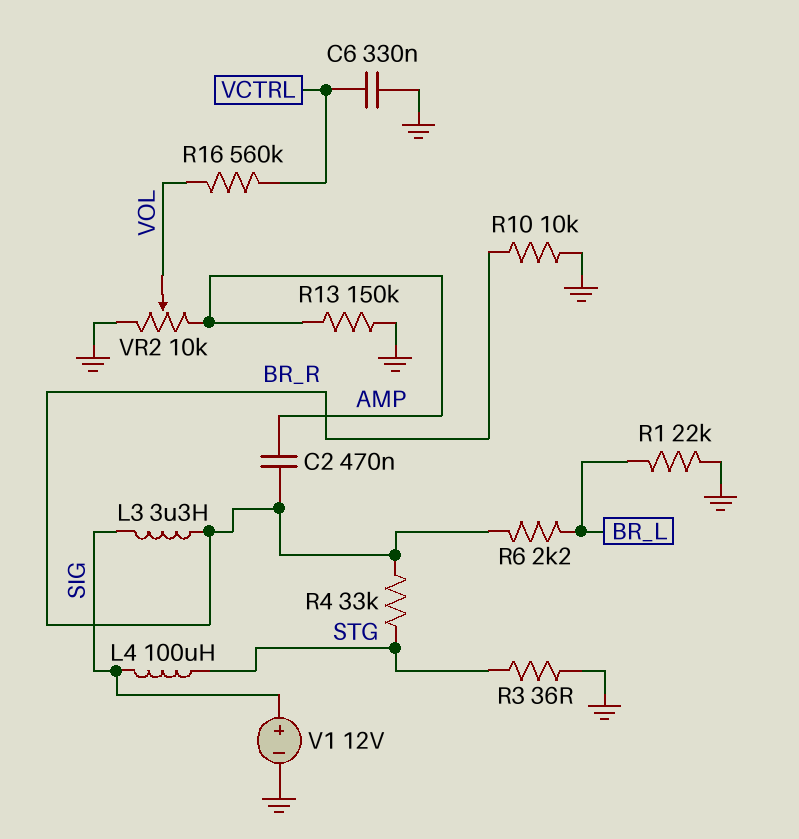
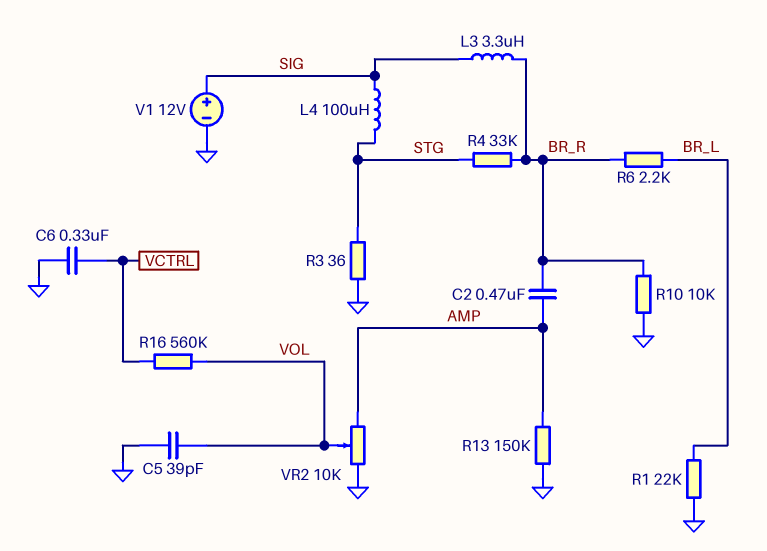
C5: none -> 39pF (GND, VOL)

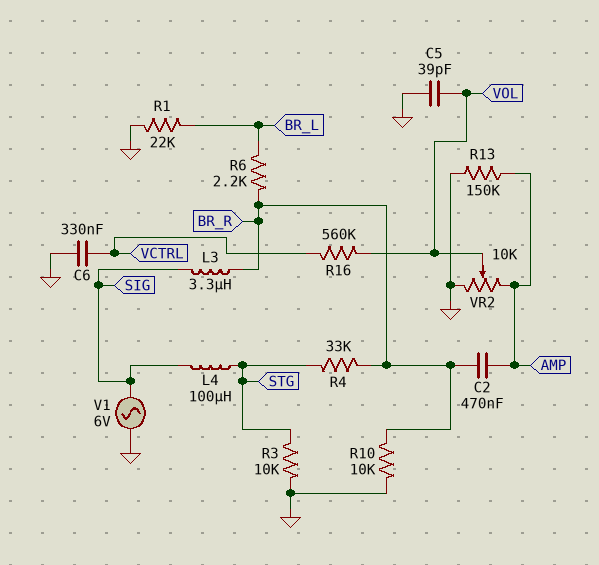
R3: 36 (GND, STG) -> 10k (GND, STG)
V1: 12V (plus SIG, minus GND) -> AC 6V (GND, SIG)

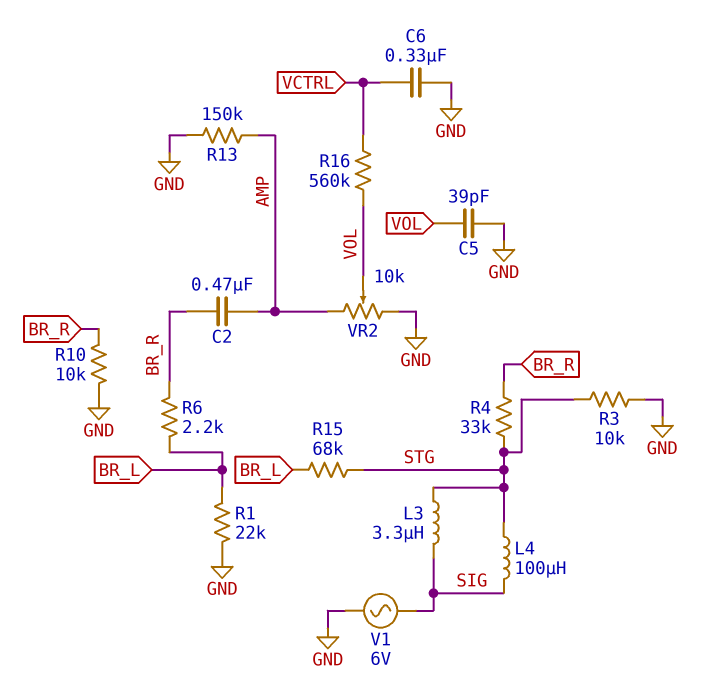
L3: 3.3uH (BR_R, SIG) -> 3.3uH (SIG, STG)
R15: none -> 68k (BR_L, STG)

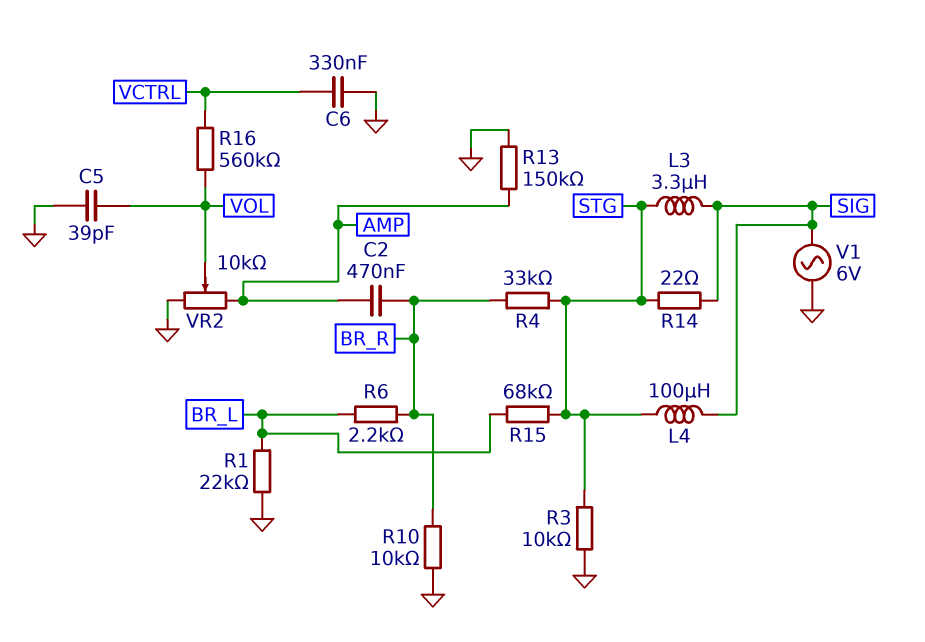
R14: none -> 22 (SIG, STG)

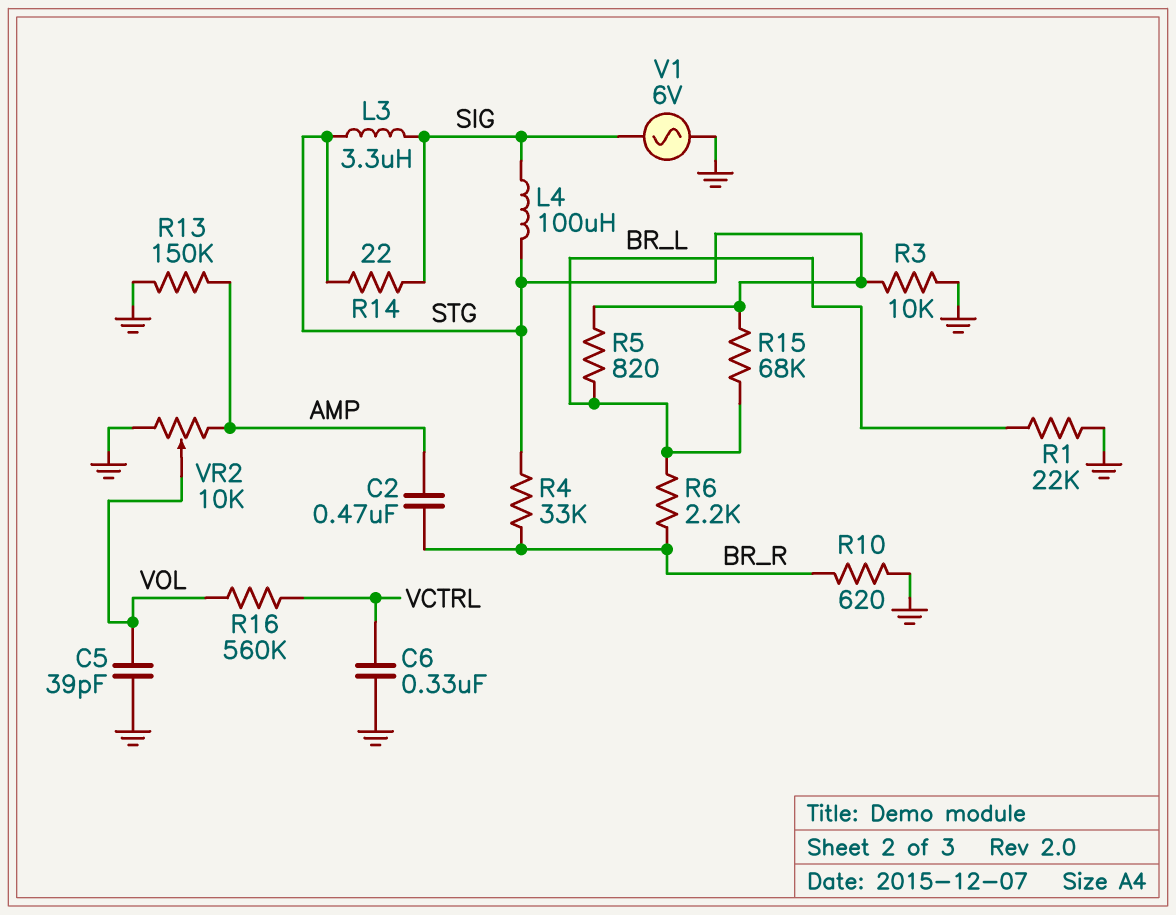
R5: none -> 820 (BR_L, STG)
R10: 10k (BR_R, GND) -> 620 (BR_R, GND)

